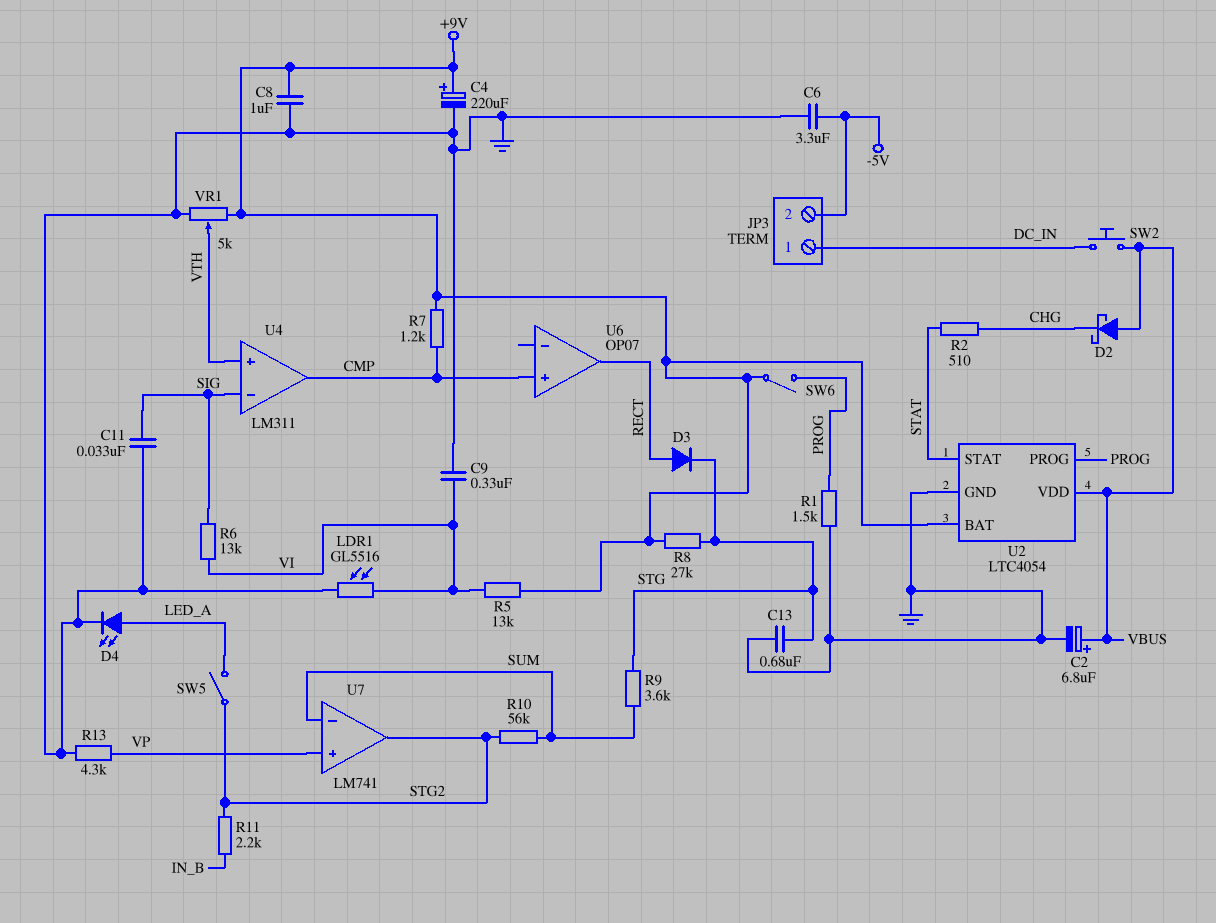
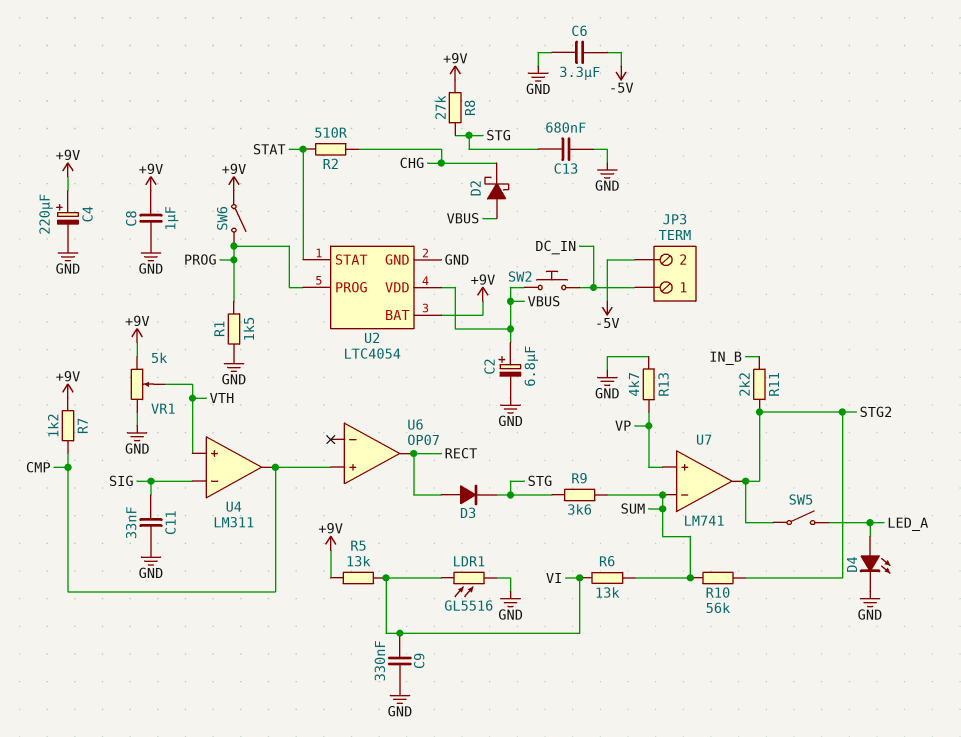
R6: 13k (SIG, VI) -> 13k (SUM, VI)
R13: 4.3k (GND, VP) -> 4.7k (GND, VP)

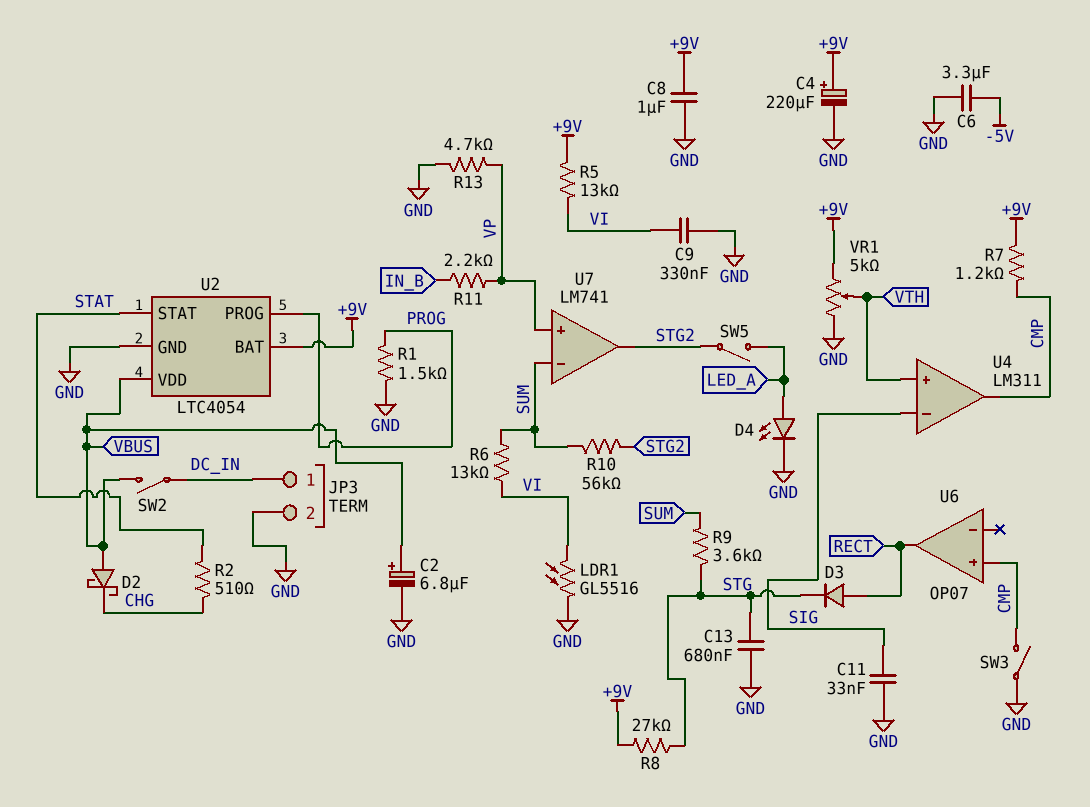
JP3 pin 2: -5V -> GND
R11: 2.2k (IN_B, STG2) -> 2.2k (IN_B, VP)
SW2: button (DC_IN, VBUS) -> switch (DC_IN, VBUS)
SW3: none -> switch (CMP, GND)
SW6: switch (+9V, PROG) -> none

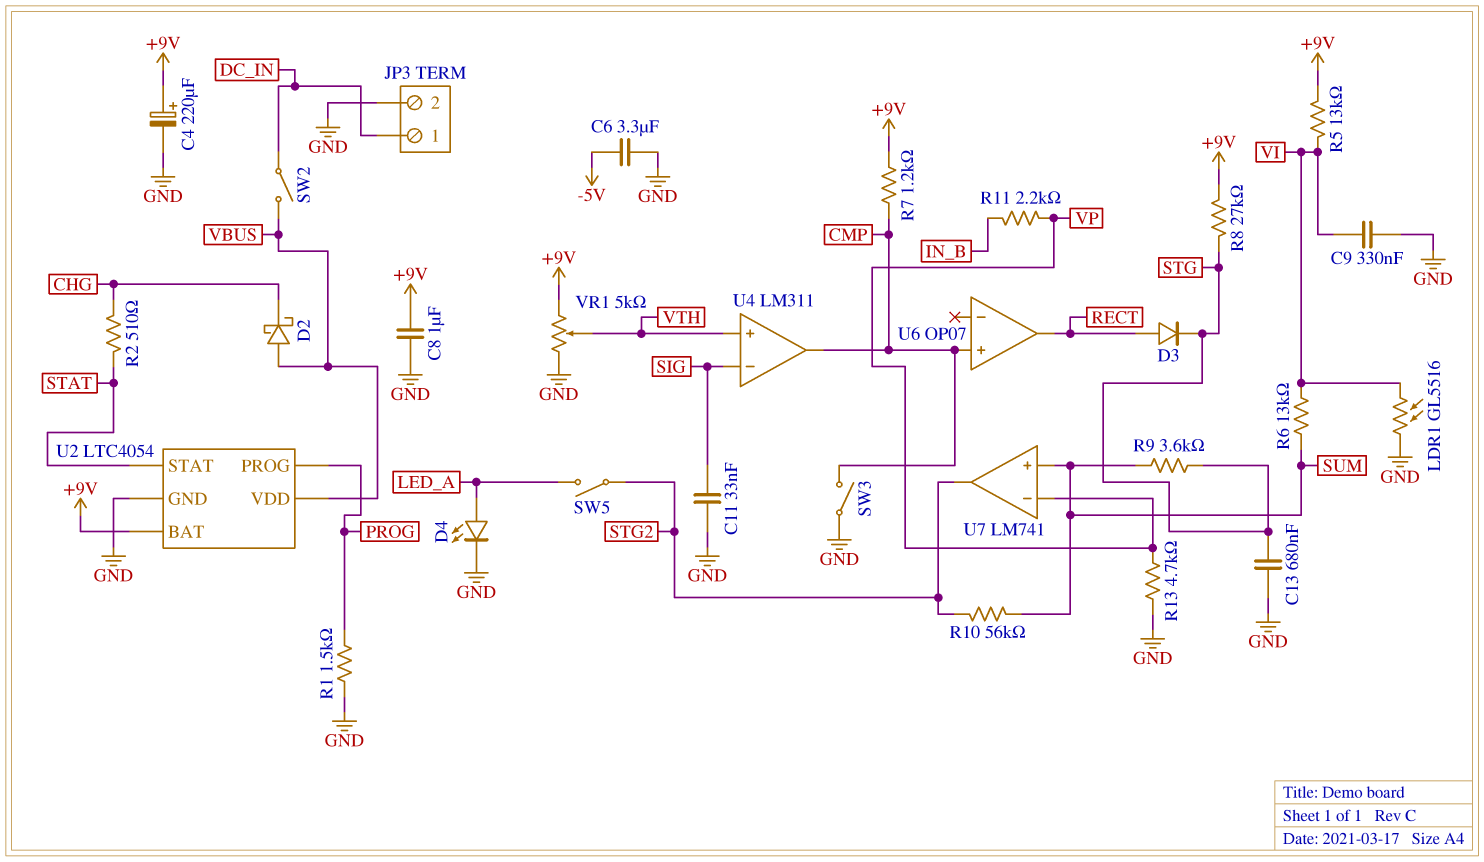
C2: 6.8uF (plus VBUS, minus GND) -> none
U7 pin in+: VP -> SUM
U7 pin in-: SUM -> VP

